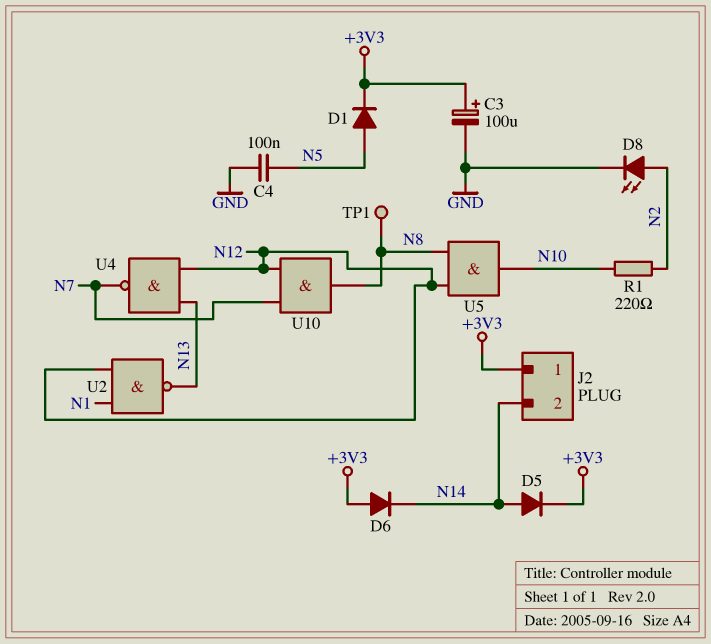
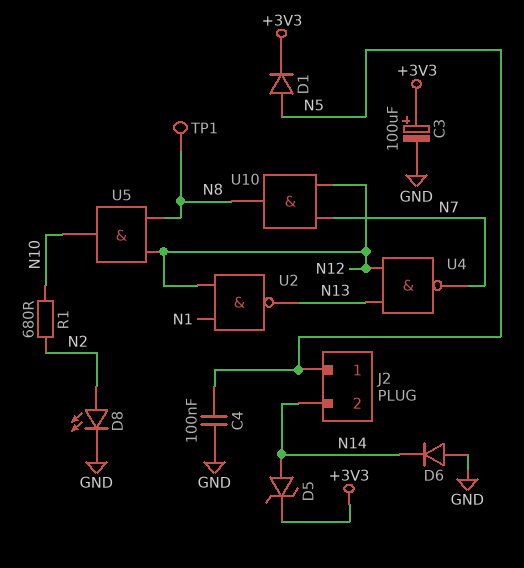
D5: diode (A N14, K +3V3) -> zener (A N14, K +3V3)
D6: diode (A +3V3, K N14) -> diode (A GND, K N14)
J2 pin 1: +3V3 -> N5
R1: 220 (N2, N10) -> 680 (N2, N10)

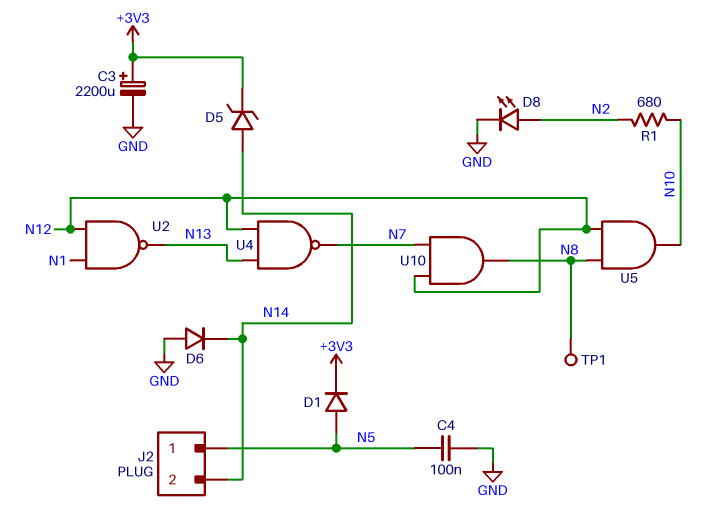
C3: 100uF (plus +3V3, minus GND) -> 2200uF (plus +3V3, minus GND)

